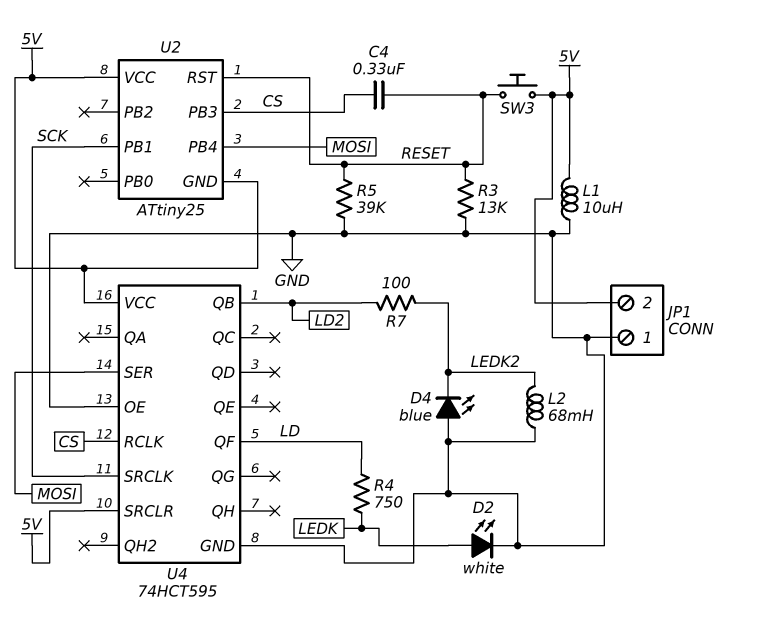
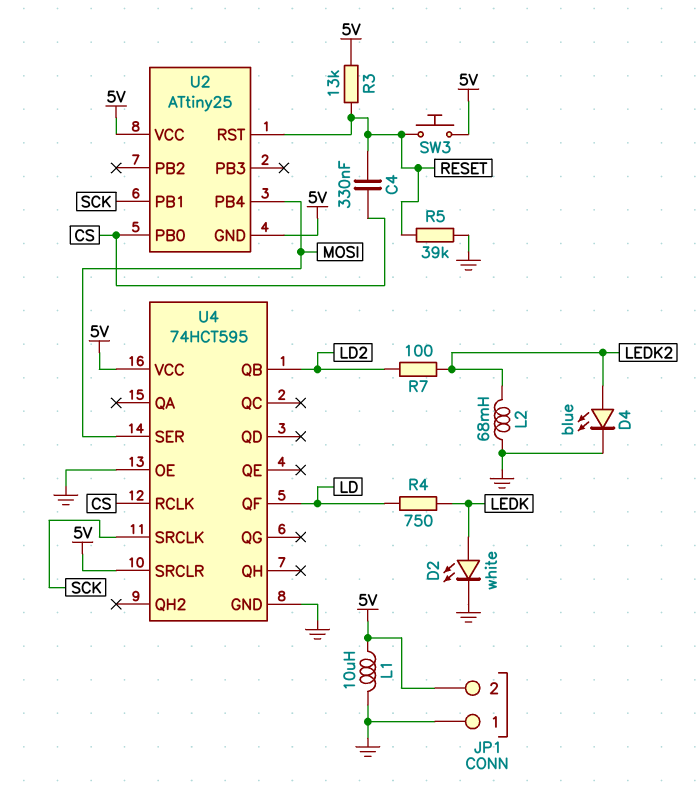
D4: LED blue (A GND, K LEDK2) -> LED blue (A LEDK2, K GND)
R3: 13k (GND, RESET) -> 13k (5V, RESET)
U2 pin PB0: none -> CS
U2 pin PB3: CS -> none

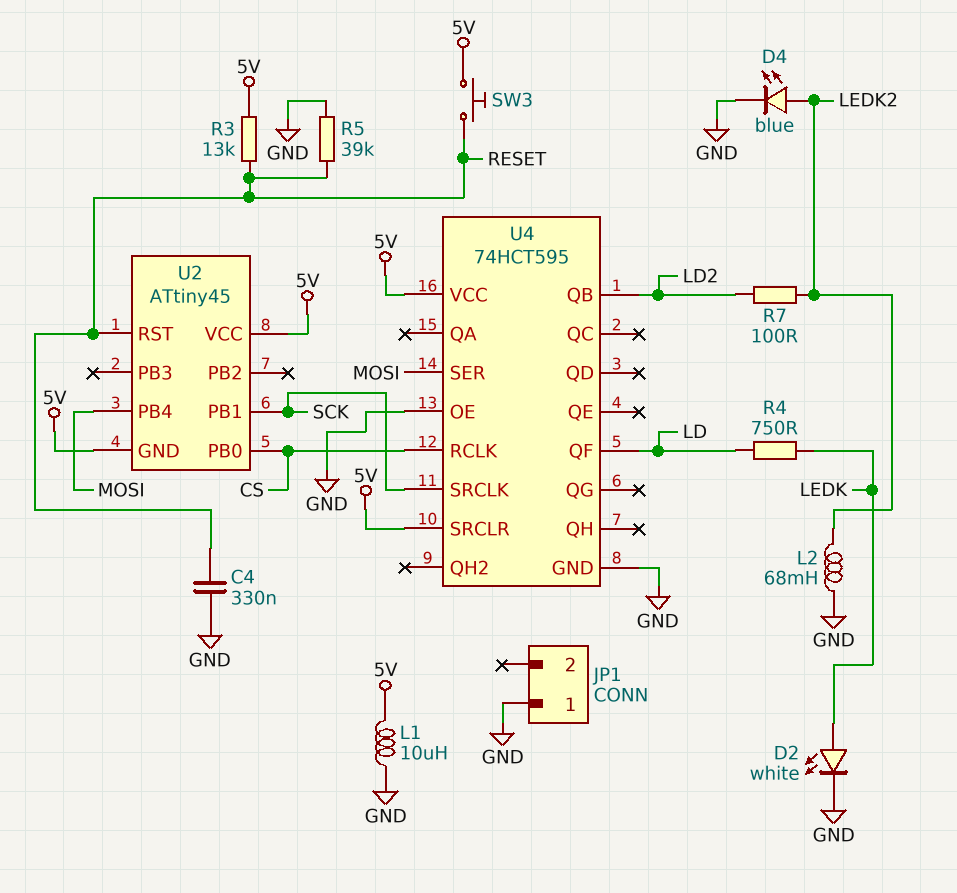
C4: 330nF (CS, RESET) -> 330nF (GND, RESET)
JP1 pin 2: 5V -> none
U2: ATtiny25 -> ATtiny45

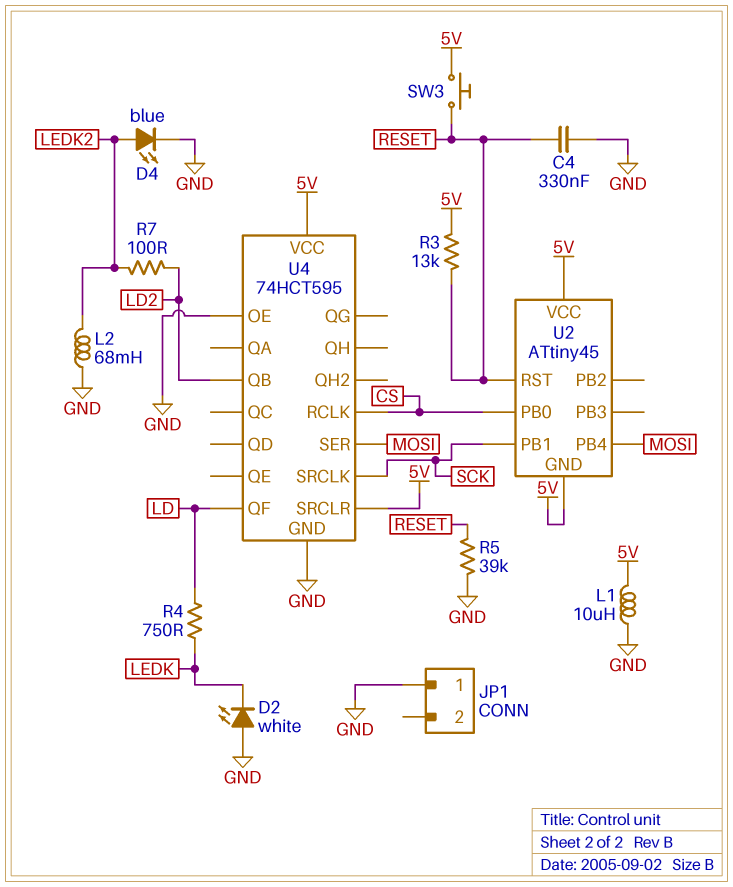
D2: LED white (A LEDK, K GND) -> LED white (A GND, K LEDK)

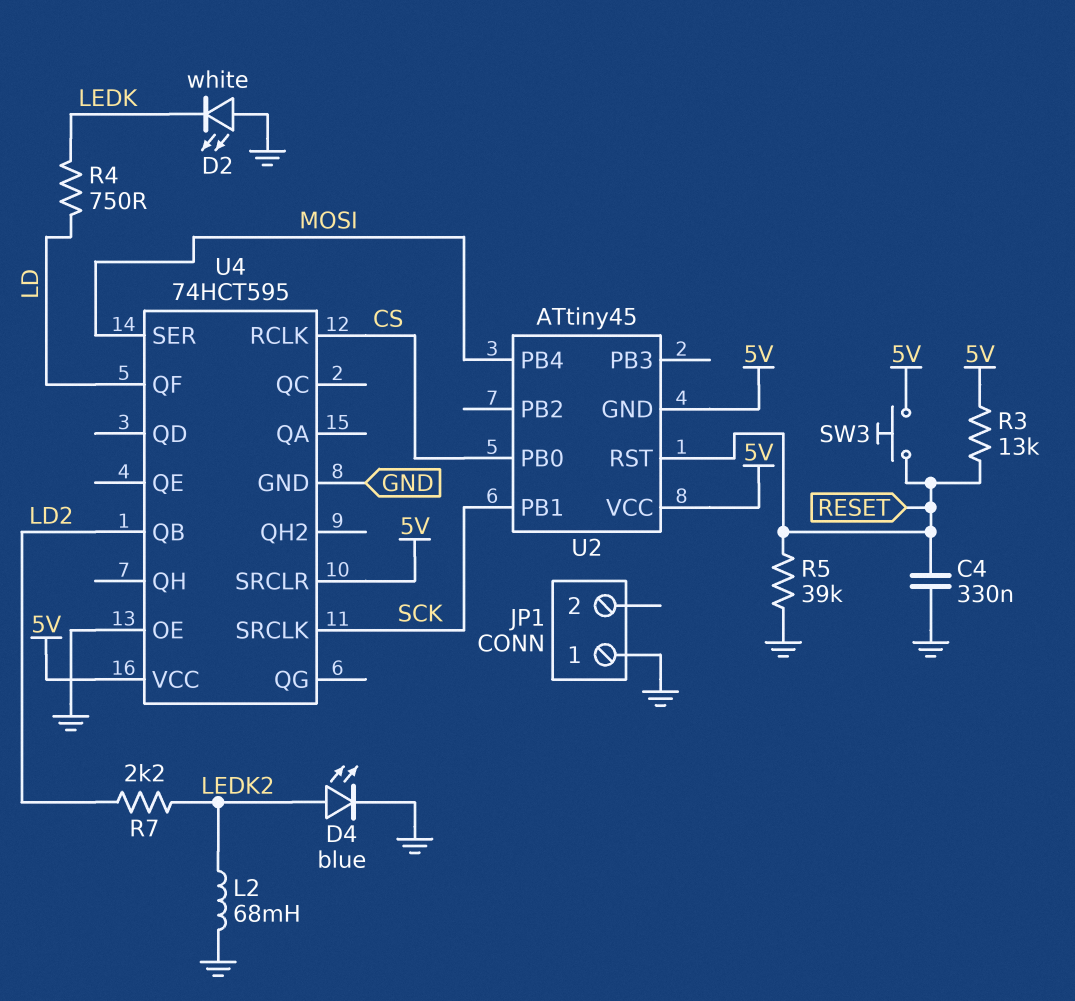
L1: 10uH (5V, GND) -> none
R7: 100 (LD2, LEDK2) -> 2.2k (LD2, LEDK2)

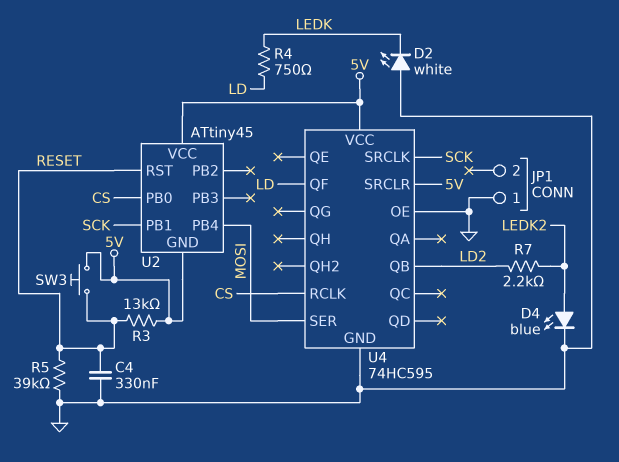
L2: 68mH (GND, LEDK2) -> none
U4: 74HCT595 -> 74HC595

